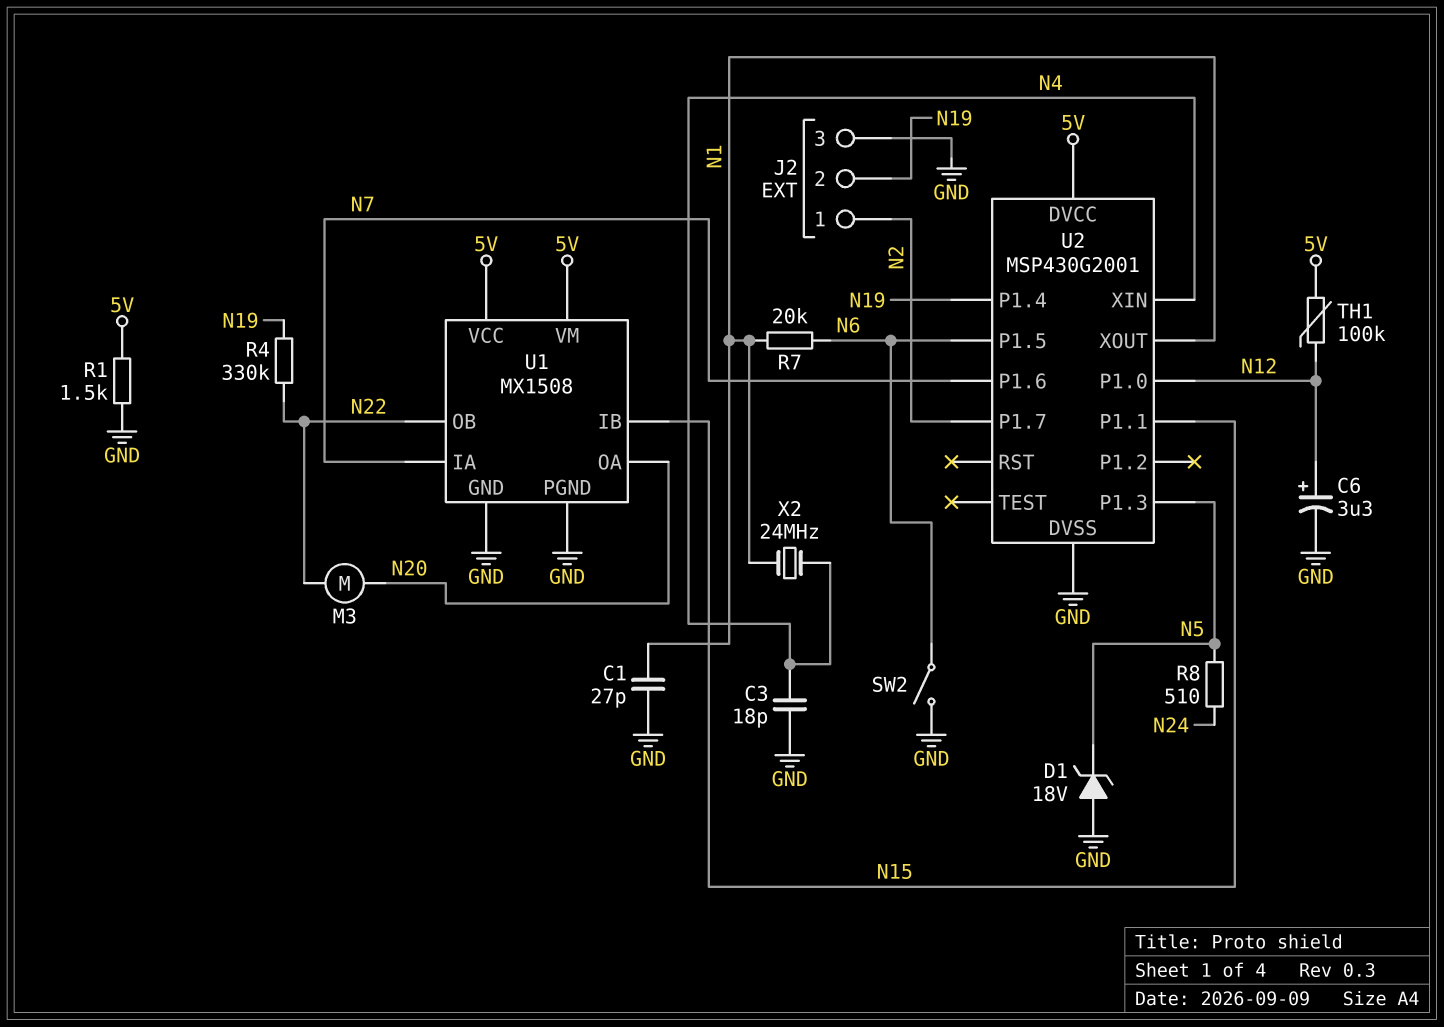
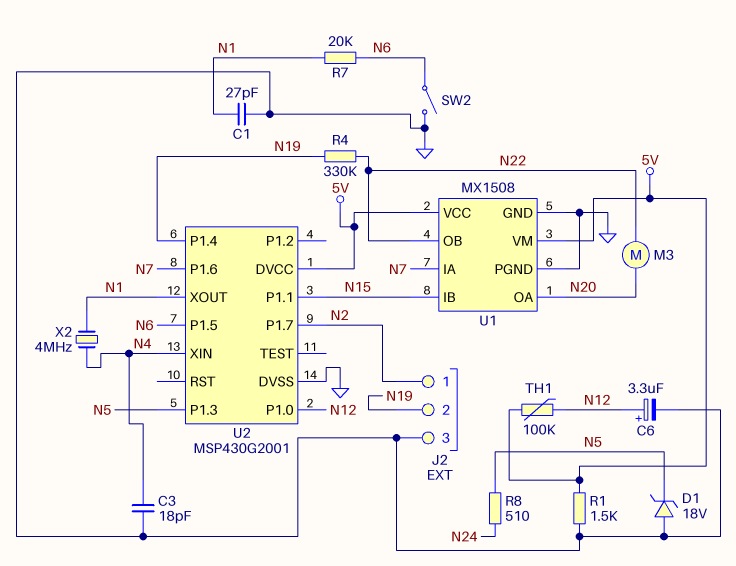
X2: 24MHz (N1, N4) -> 4MHz (N1, N4)

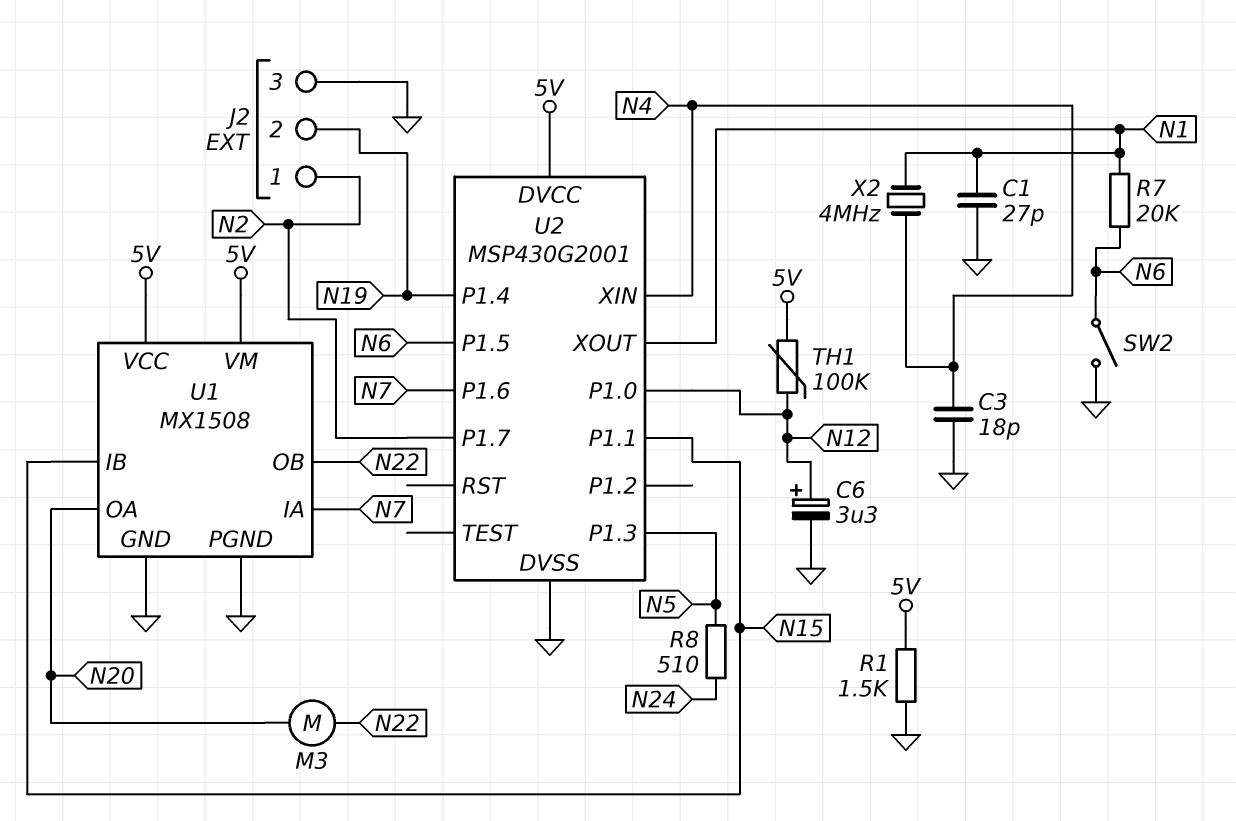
D1: zener 18V (A GND, K N5) -> none
R4: 330k (N19, N22) -> none

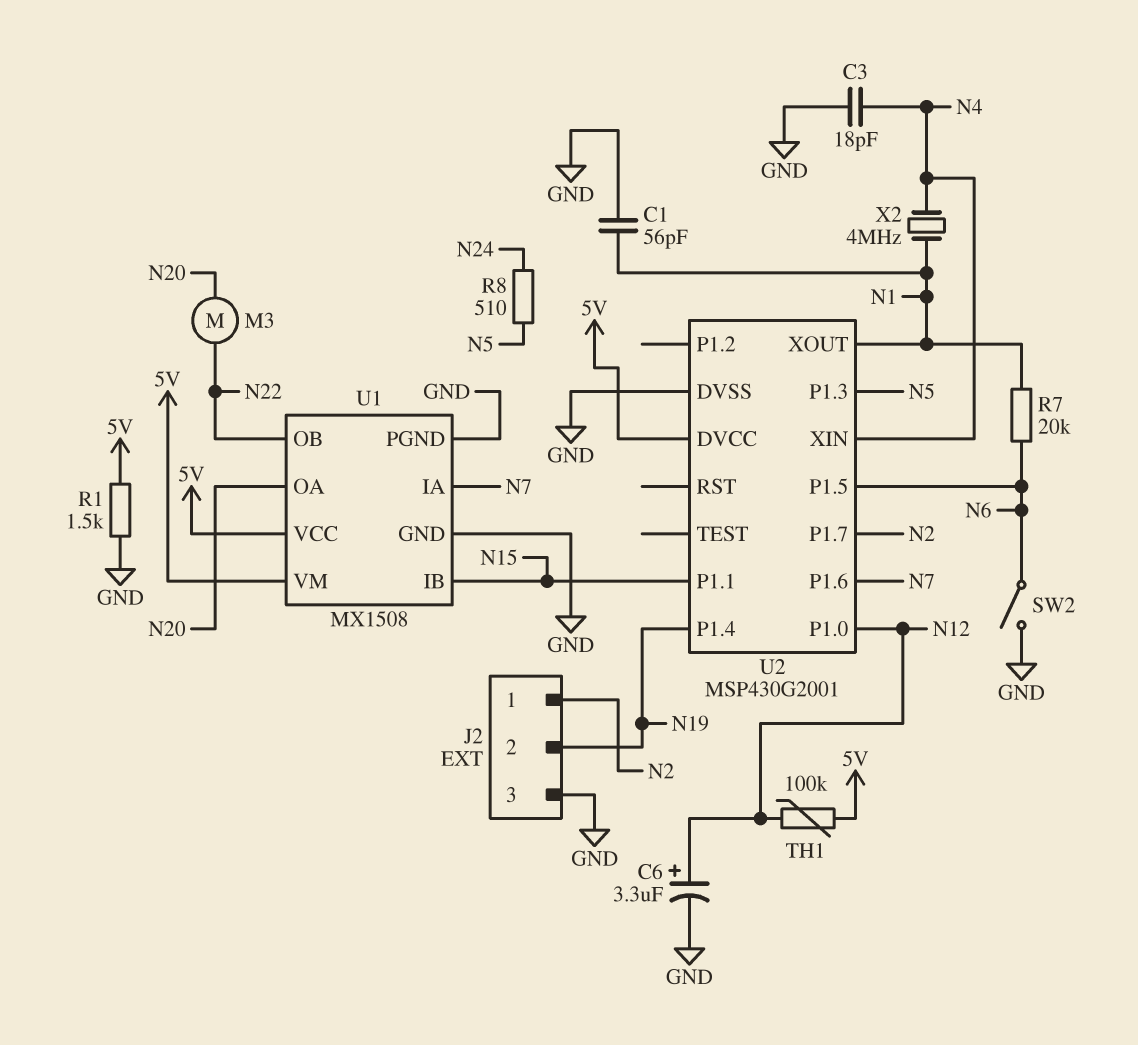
C1: 27pF (GND, N1) -> 56pF (GND, N1)

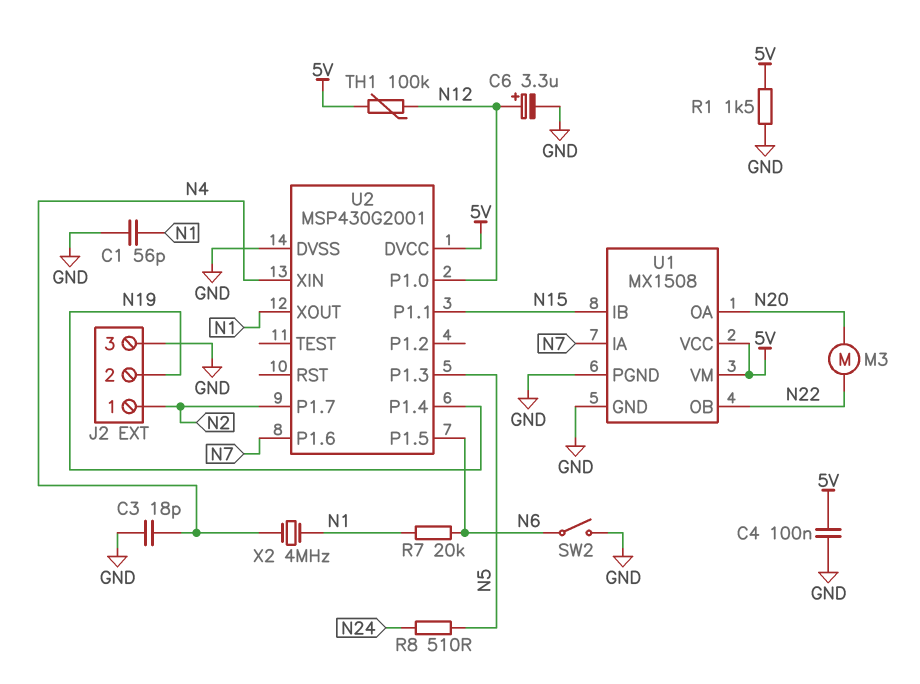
C4: none -> 100nF (5V, GND)

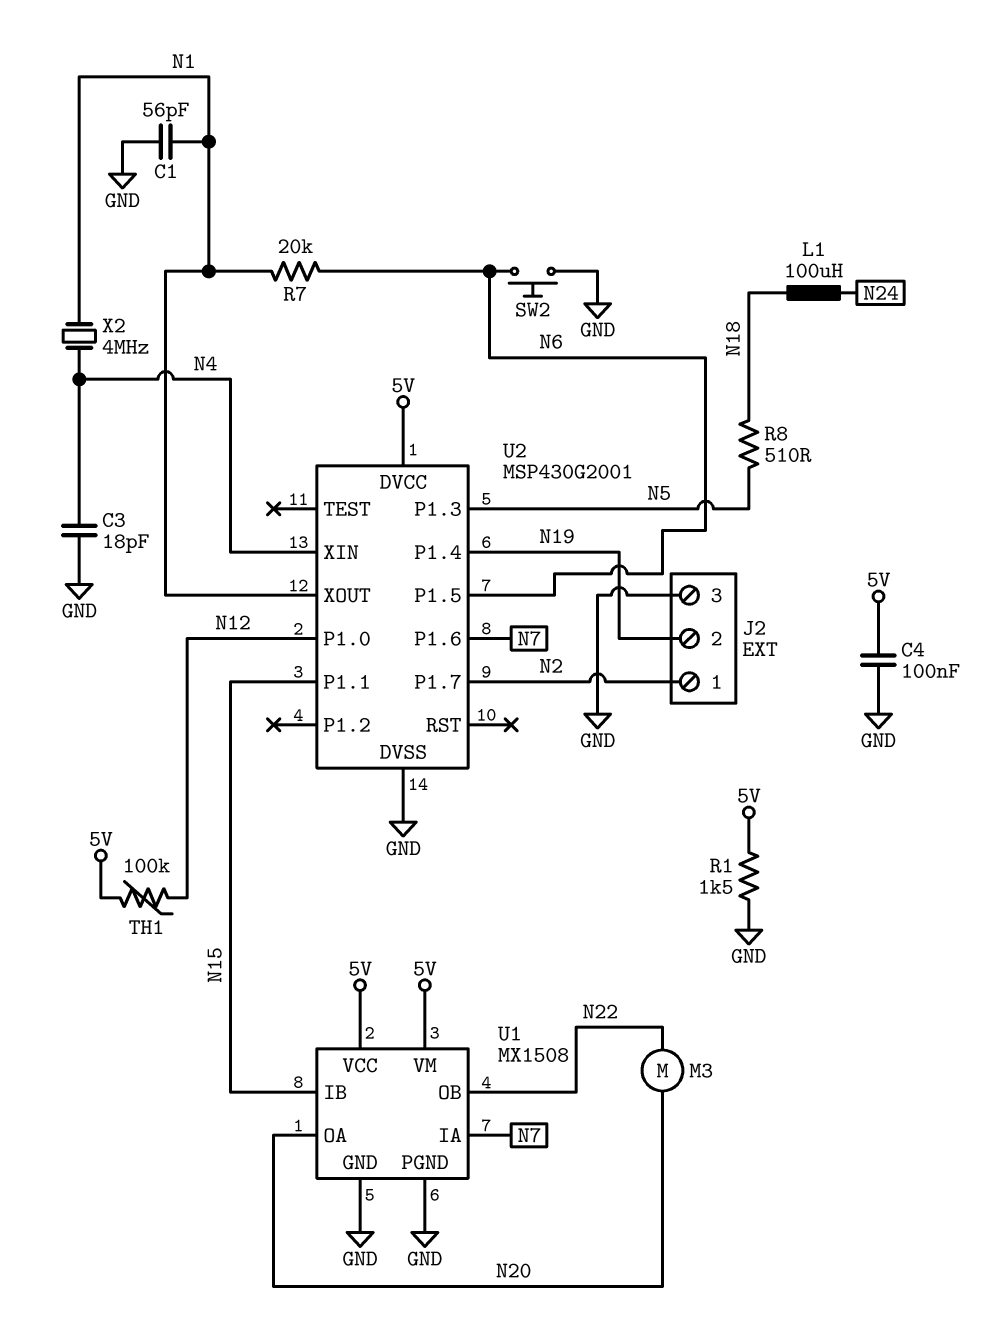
C6: 3.3uF (plus N12, minus GND) -> none
L1: none -> 100uH (N18, N24)
R8: 510 (N5, N24) -> 510 (N5, N18)
SW2: switch (GND, N6) -> button (GND, N6)

